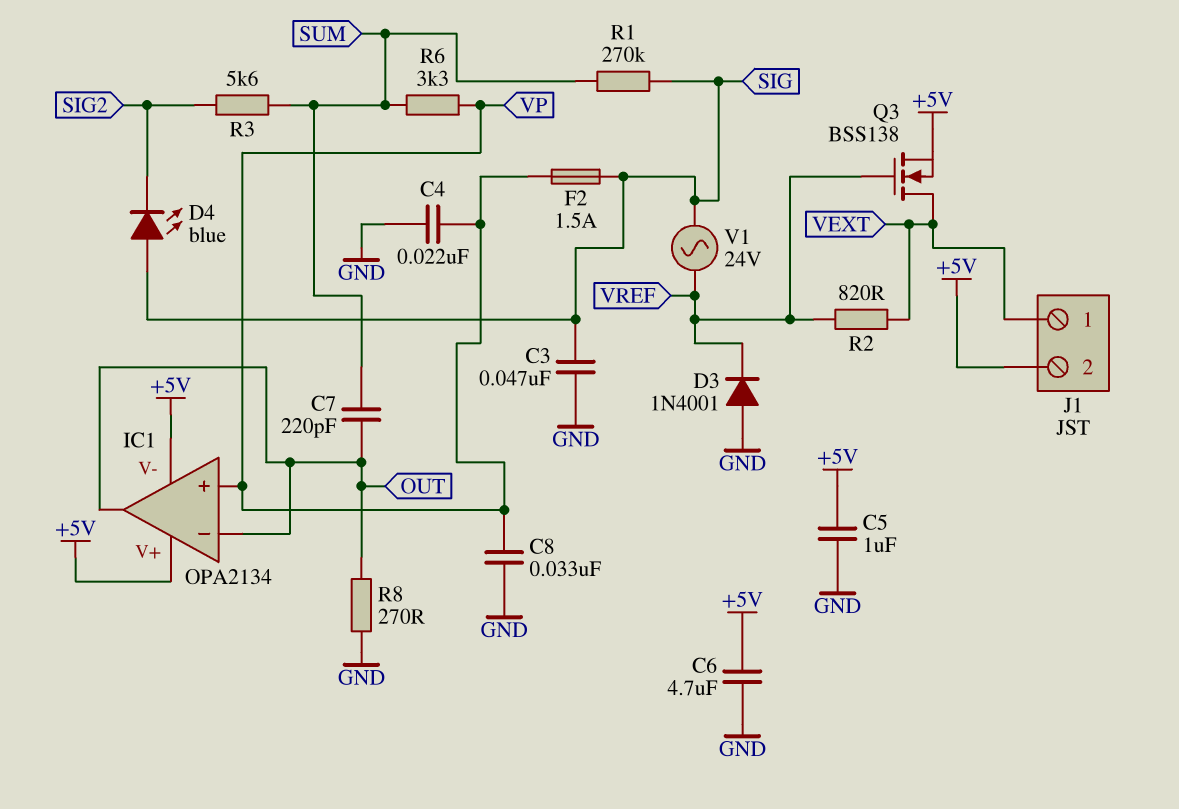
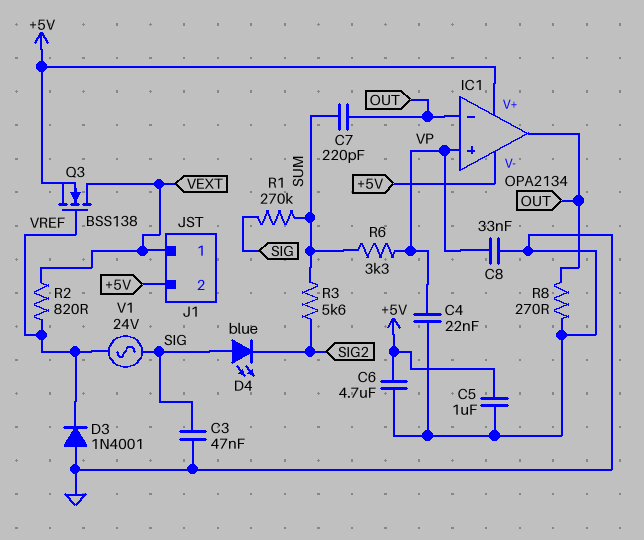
F2: 1.5A (SIG, VP) -> none

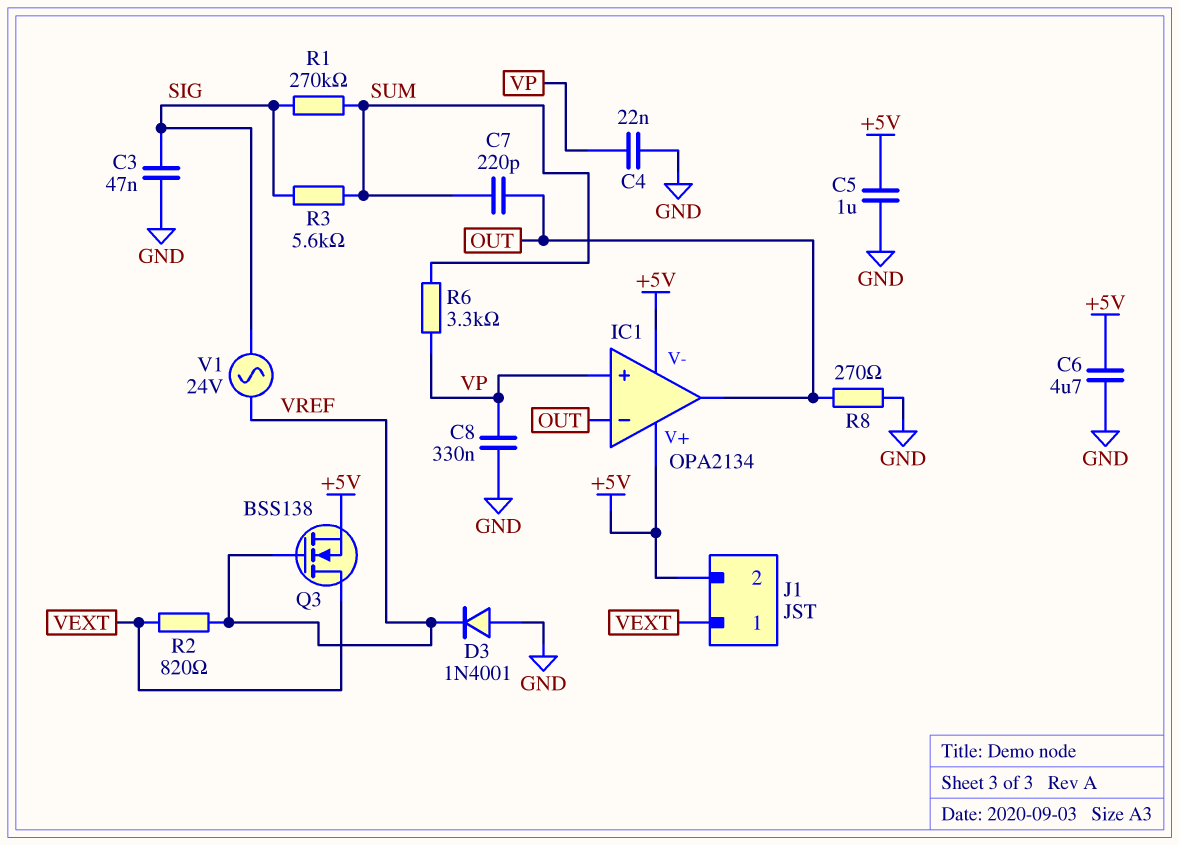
C8: 33nF (GND, VP) -> 330nF (GND, VP)
D4: LED blue (A SIG, K SIG2) -> none
R3: 5.6k (SIG2, SUM) -> 5.6k (SIG, SUM)

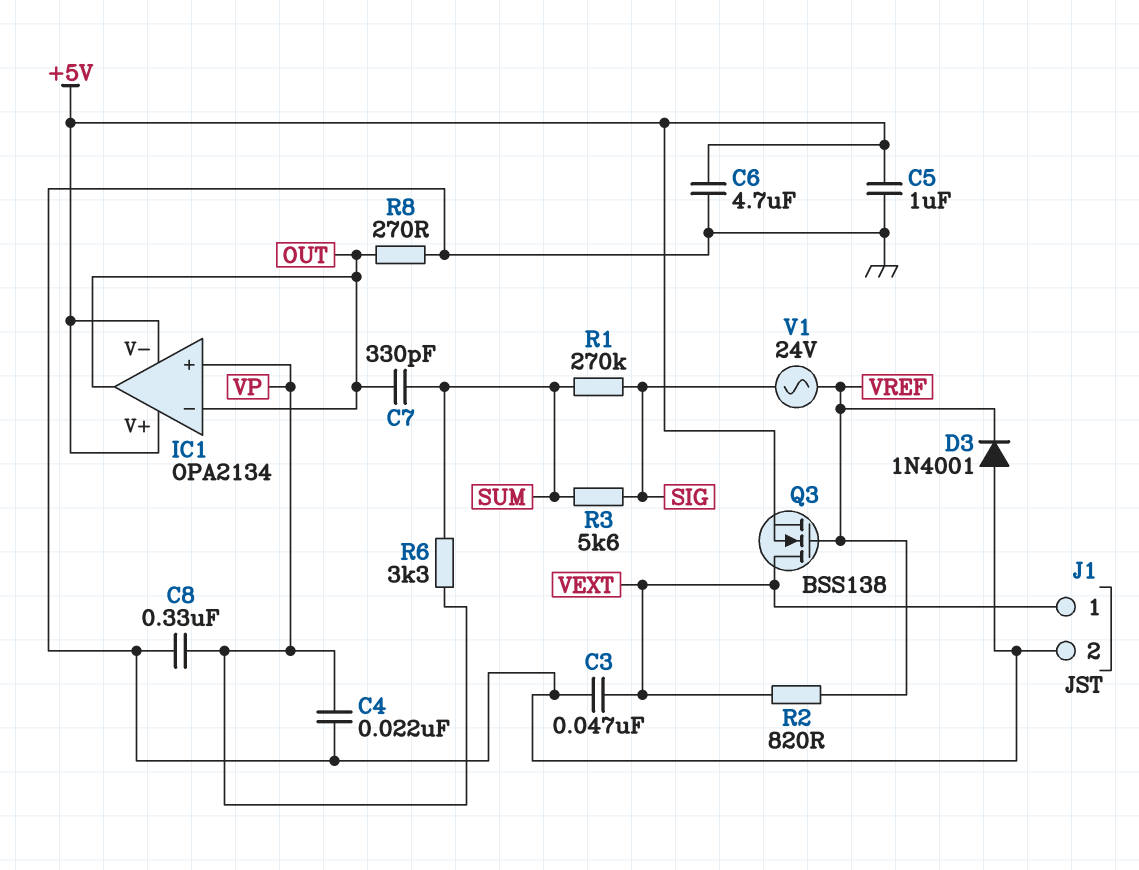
C3: 47nF (GND, SIG) -> 47nF (GND, VEXT)
C7: 220pF (OUT, SUM) -> 330pF (OUT, SUM)
J1 pin 2: +5V -> GND

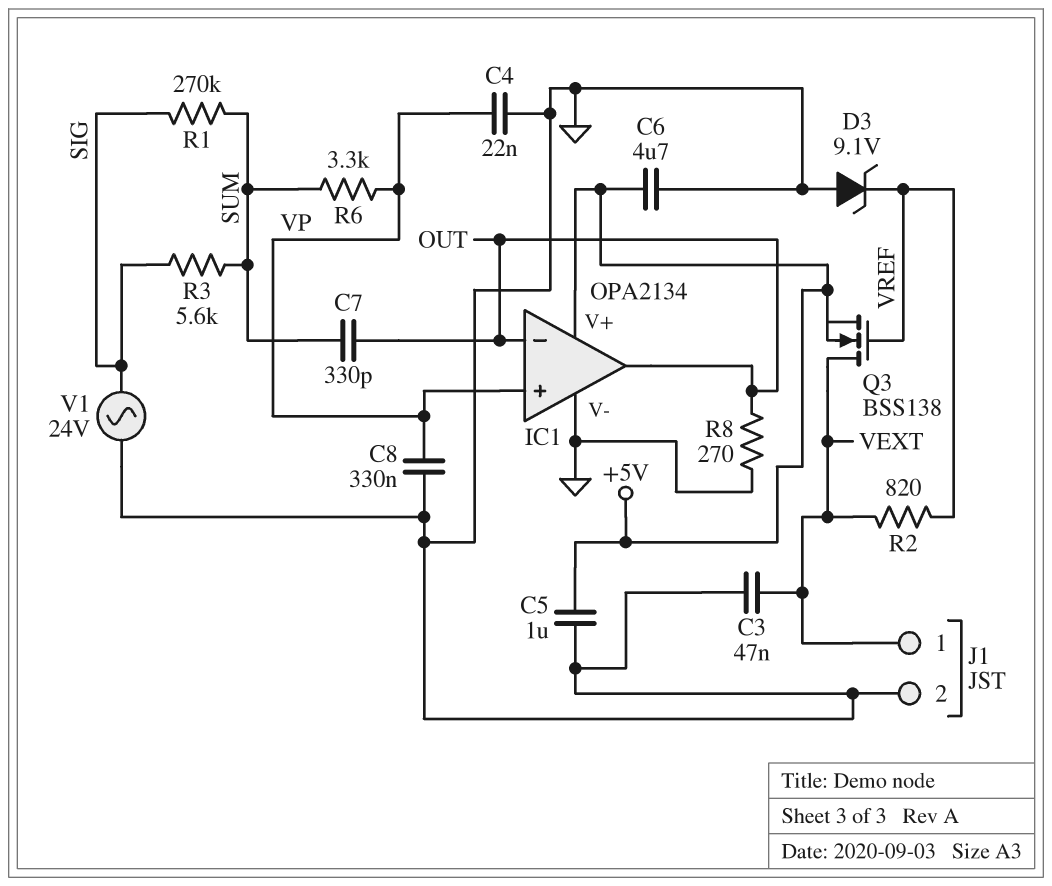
D3: diode 1N4001 (A GND, K VREF) -> zener 9.1V (A GND, K VREF)
IC1 pin V-: +5V -> GND
V1: AC 24V (SIG, VREF) -> AC 24V (GND, SIG)

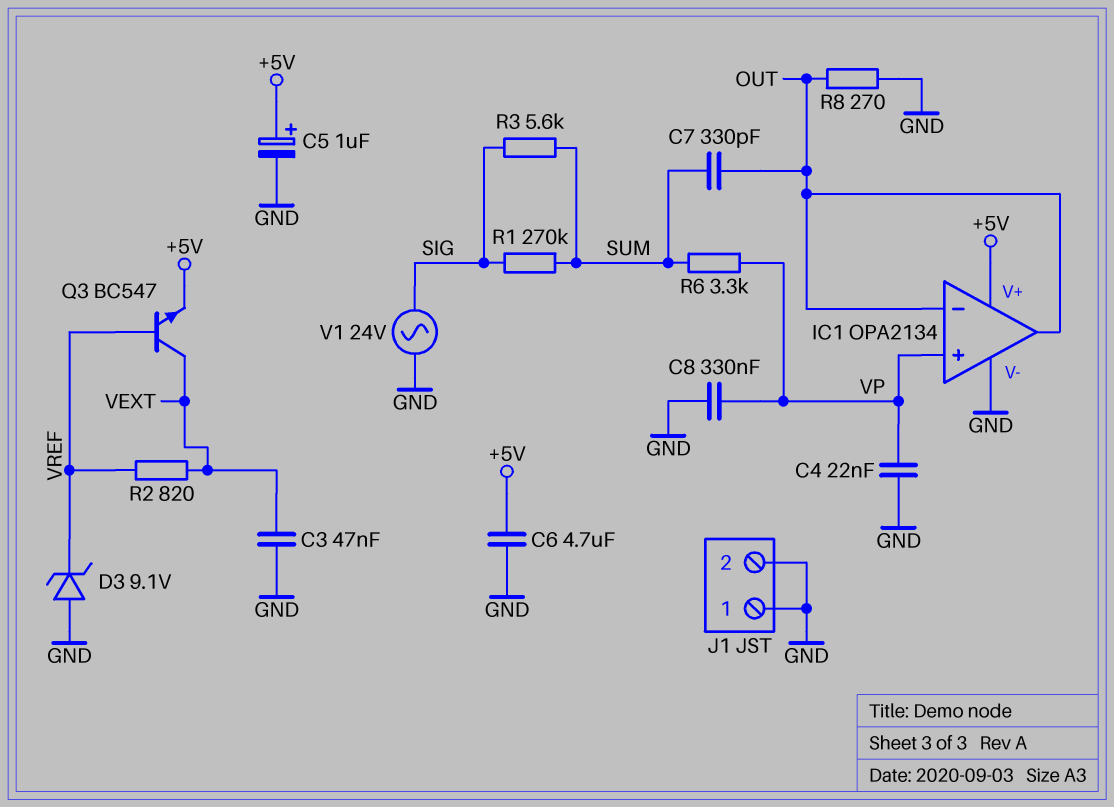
C5: 1uF (+5V, GND) -> 1uF (plus +5V, minus GND)
J1 pin 1: VEXT -> GND
Q3: NMOS BSS138 (G VREF, D VEXT, S +5V) -> NPN BC547 (B VREF, C VEXT, E +5V)

